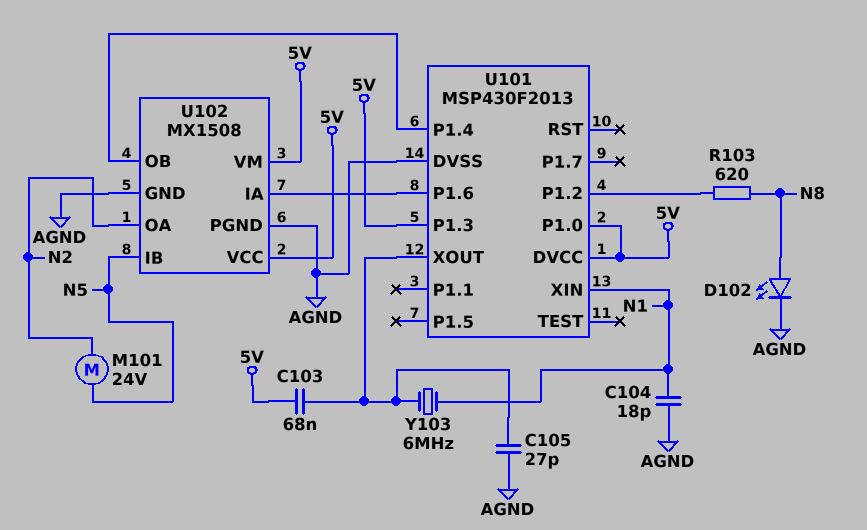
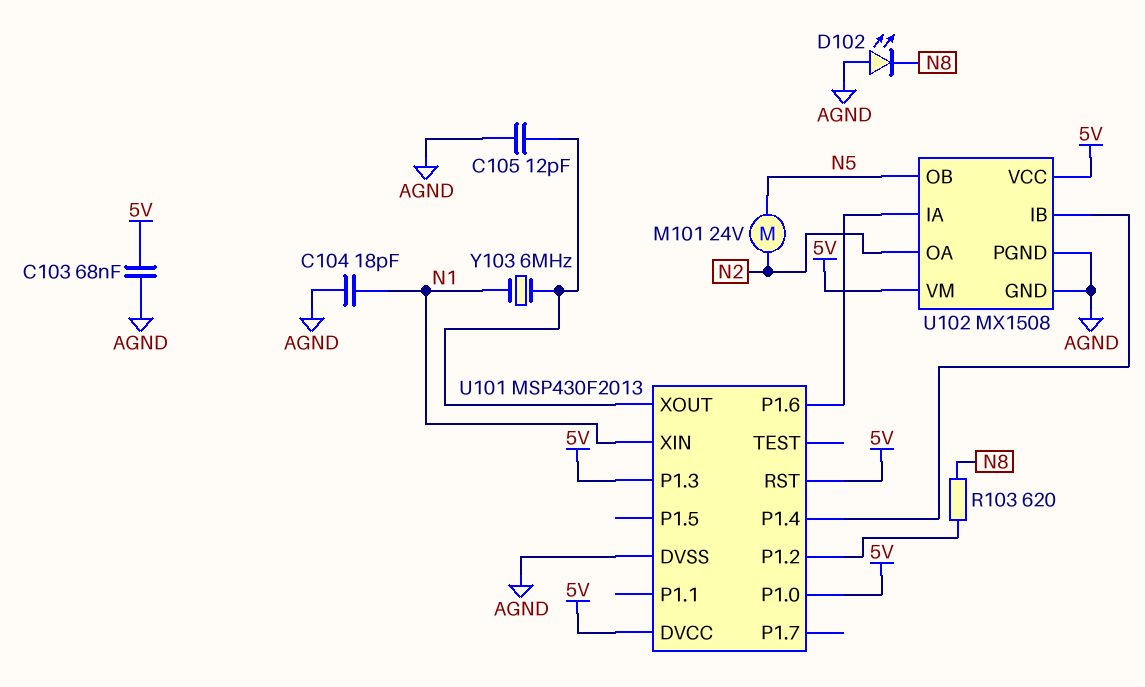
C103: 68nF (5V, U101/XOUT) -> 68nF (5V, AGND)
C105: 27pF (AGND, U101/XOUT) -> 12pF (AGND, U101/XOUT)
D102: LED (A N8, K AGND) -> LED (A AGND, K N8)
U101 pin RST: none -> 5V
U102 pin IB: N5 -> U101/P1.4
U102 pin OB: U101/P1.4 -> N5

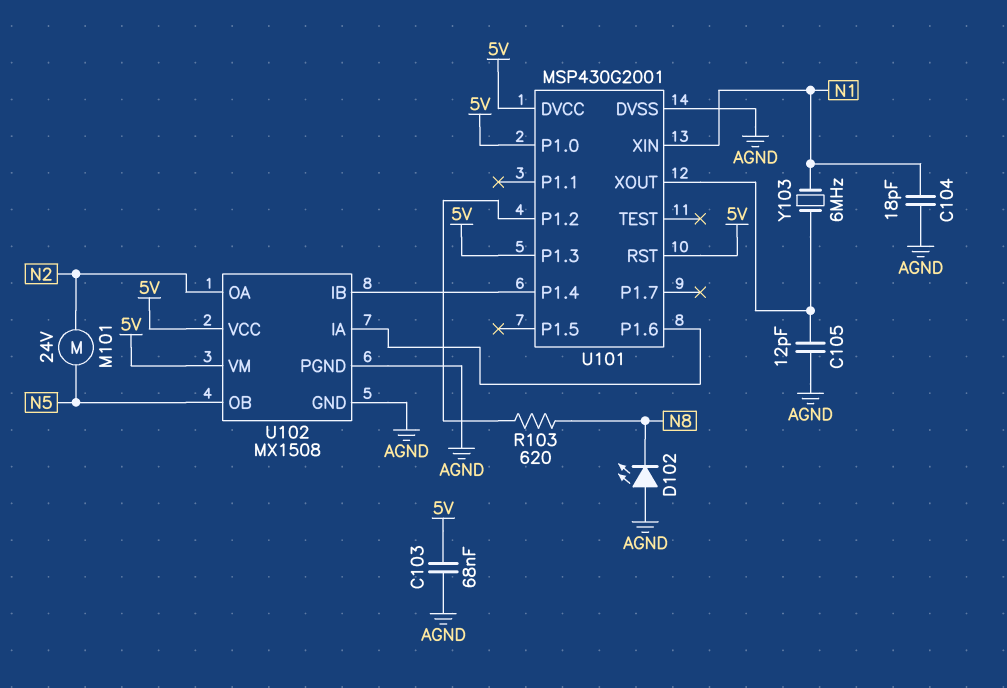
U101: MSP430F2013 -> MSP430G2001

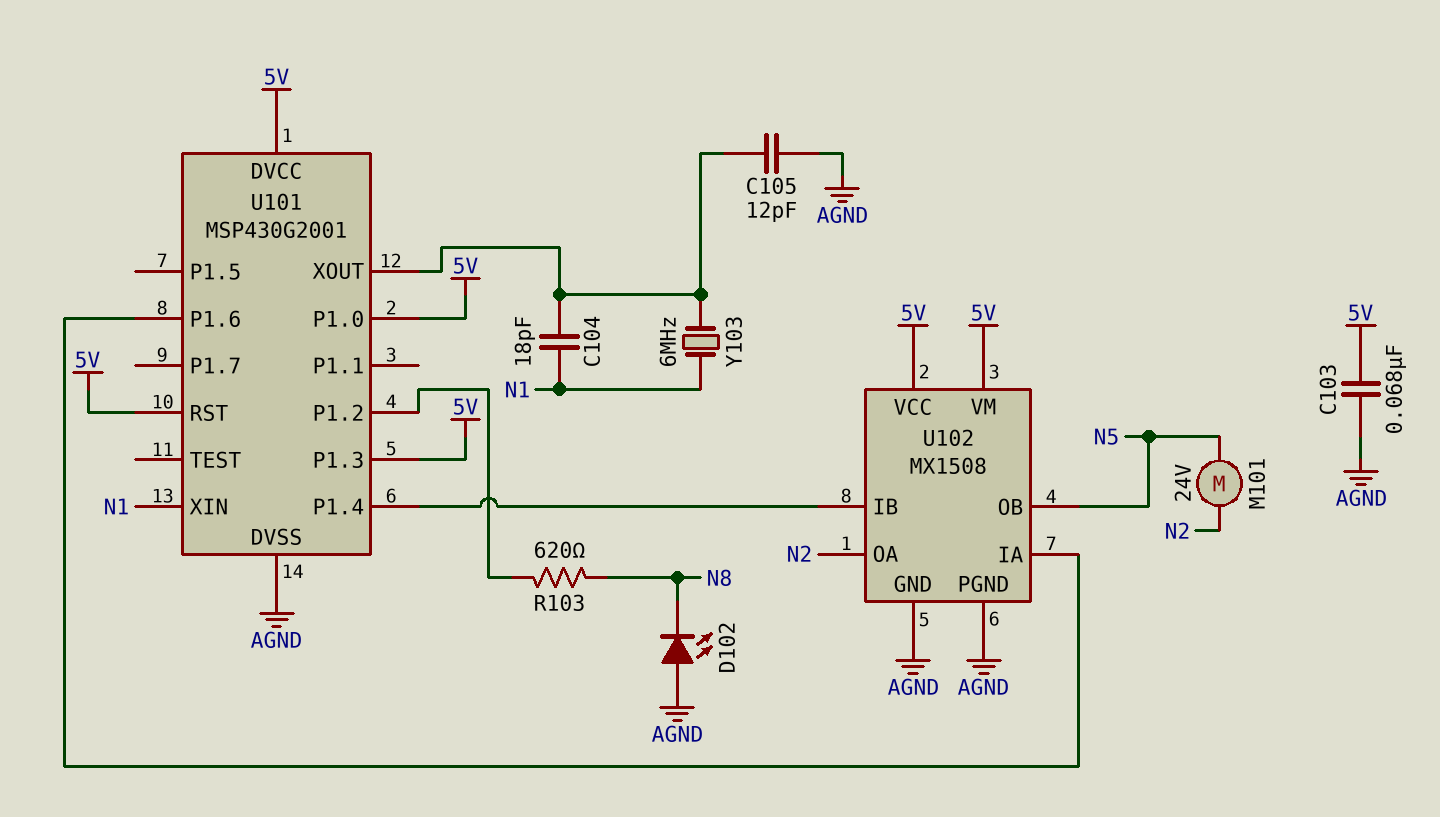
C104: 18pF (AGND, N1) -> 18pF (N1, U101/XOUT)

